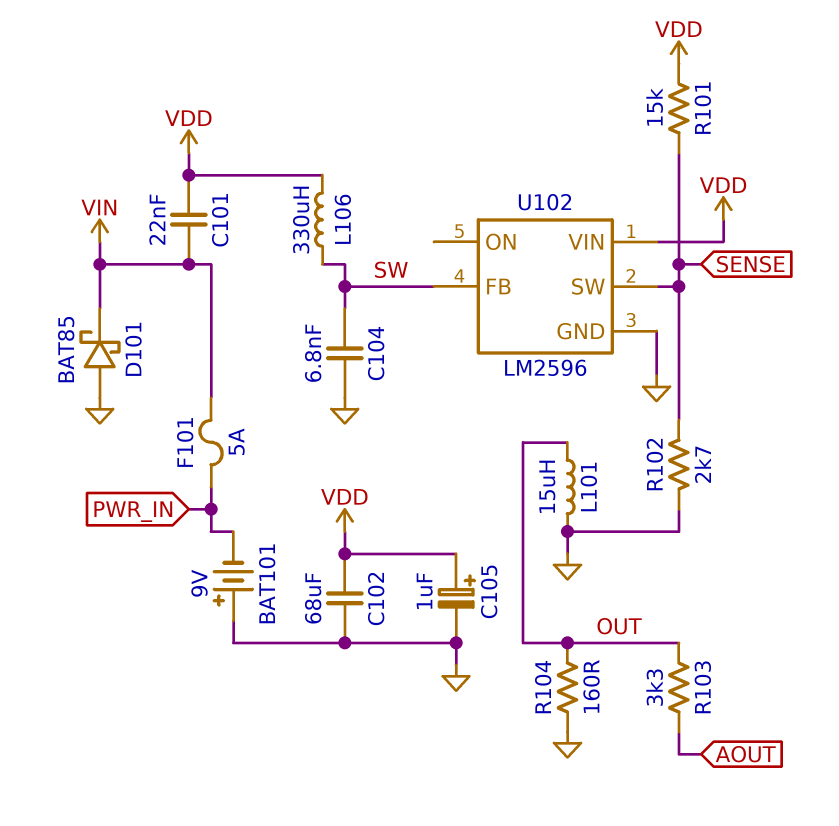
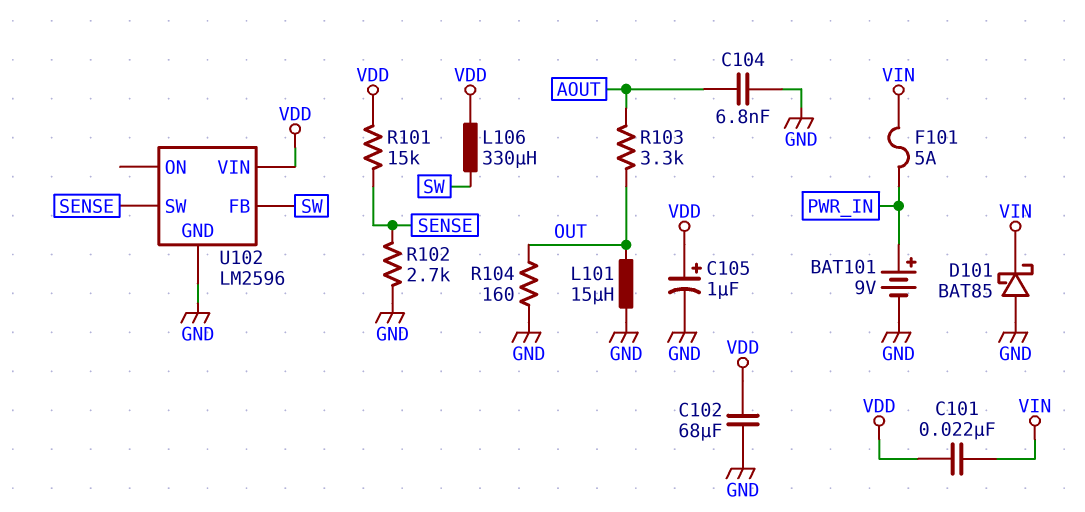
BAT101: 9V (plus GND, minus PWR_IN) -> 9V (plus PWR_IN, minus GND)
C104: 6.8nF (GND, SW) -> 6.8nF (AOUT, GND)

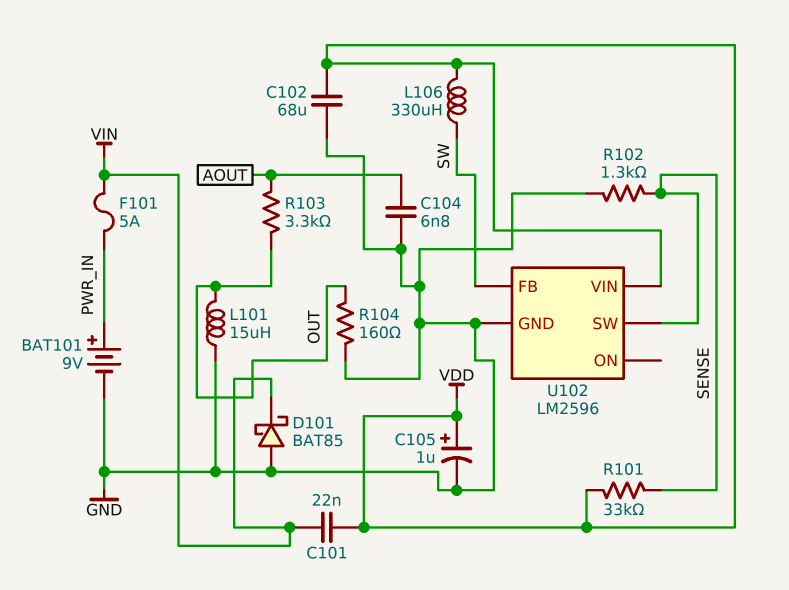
R101: 15k (SENSE, VDD) -> 33k (SENSE, VDD)
R102: 2.7k (GND, SENSE) -> 1.3k (GND, SENSE)

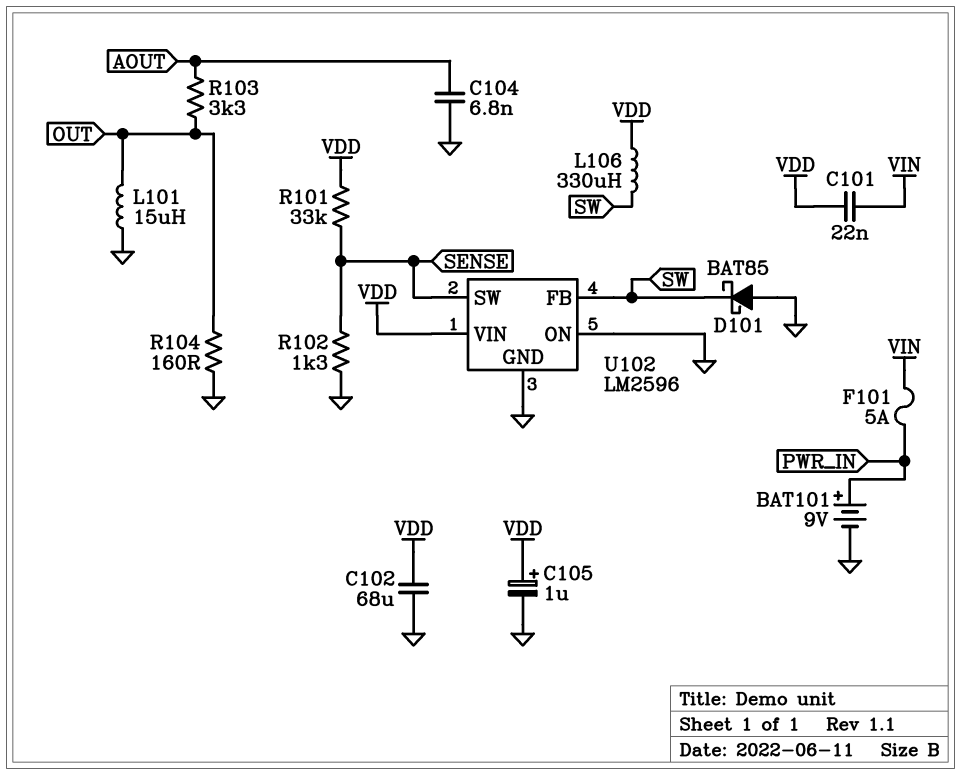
D101: schottky BAT85 (A GND, K VIN) -> schottky BAT85 (A GND, K SW)
U102 pin ON: none -> GND

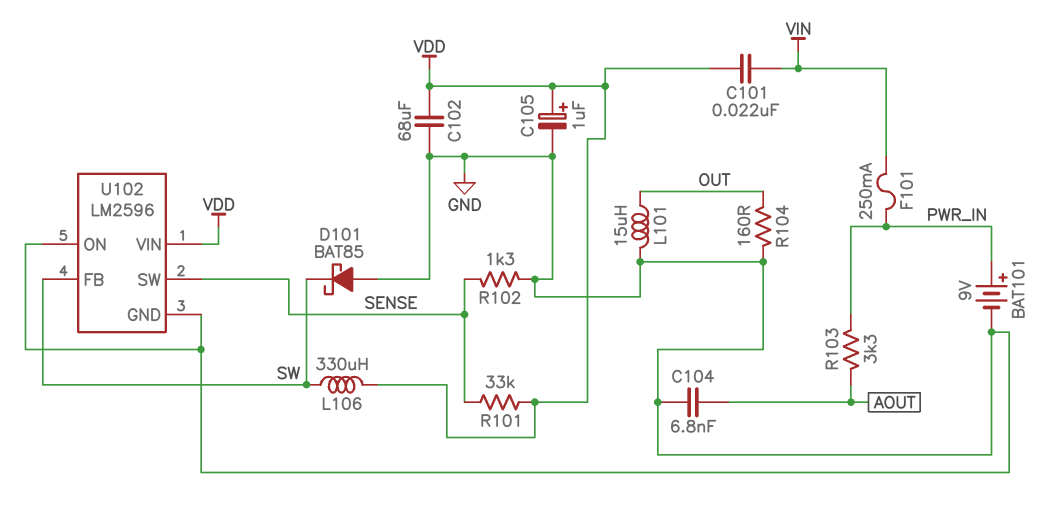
F101: 5A (PWR_IN, VIN) -> 250mA (PWR_IN, VIN)
R103: 3.3k (AOUT, OUT) -> 3.3k (AOUT, PWR_IN)

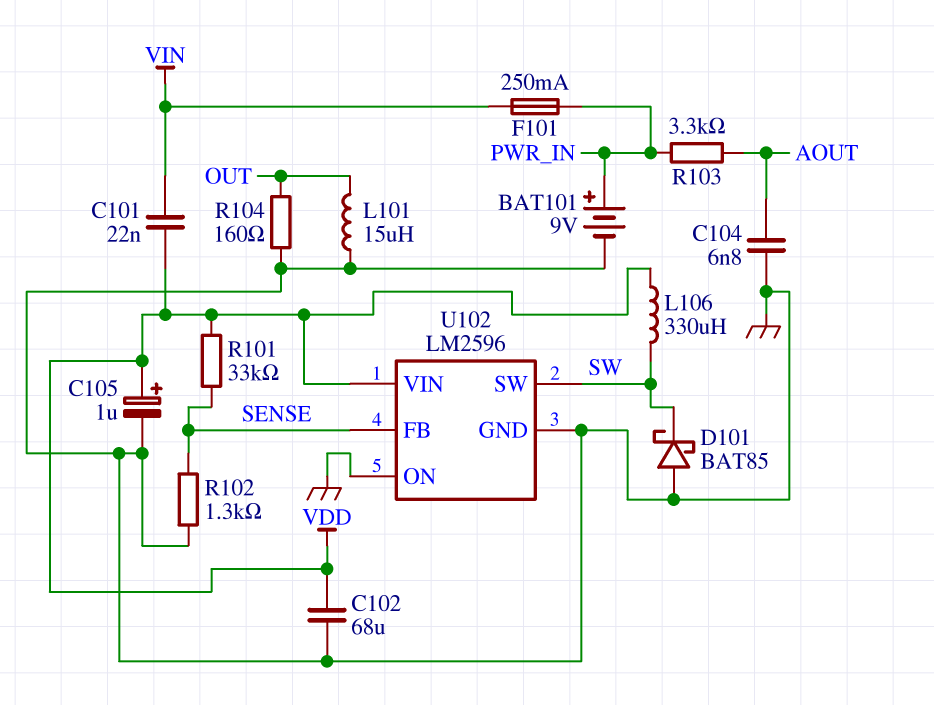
U102 pin FB: SW -> SENSE
U102 pin SW: SENSE -> SW

